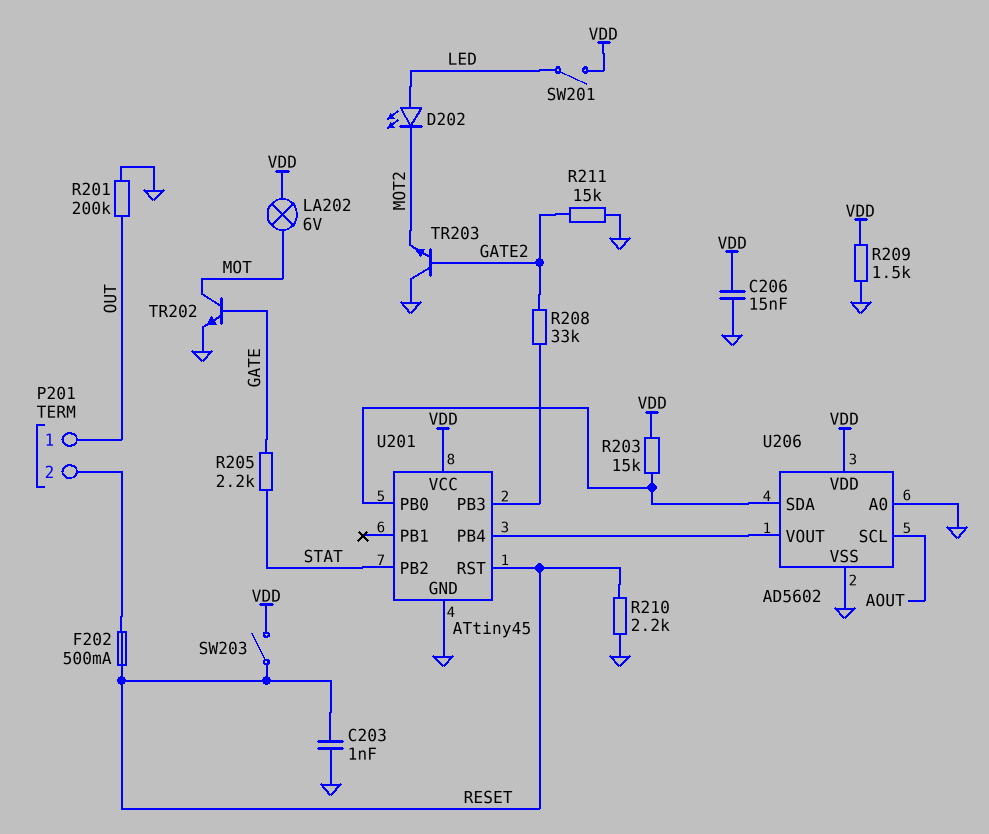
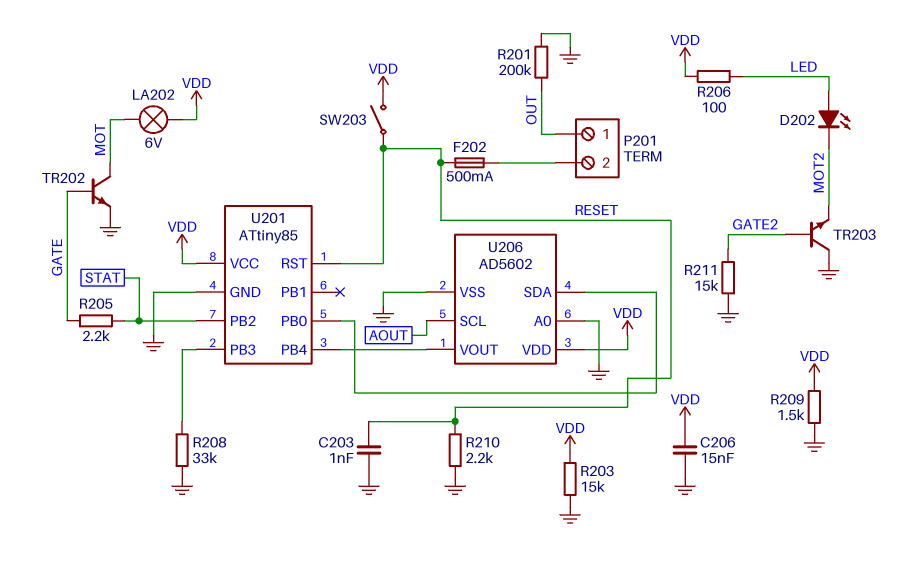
R203: 15k (U201/PB0, VDD) -> 15k (GND, VDD)
R206: none -> 100 (LED, VDD)
R208: 33k (GATE2, U201/PB3) -> 33k (GND, U201/PB3)
SW201: switch (LED, VDD) -> none
U201: ATtiny45 -> ATtiny85

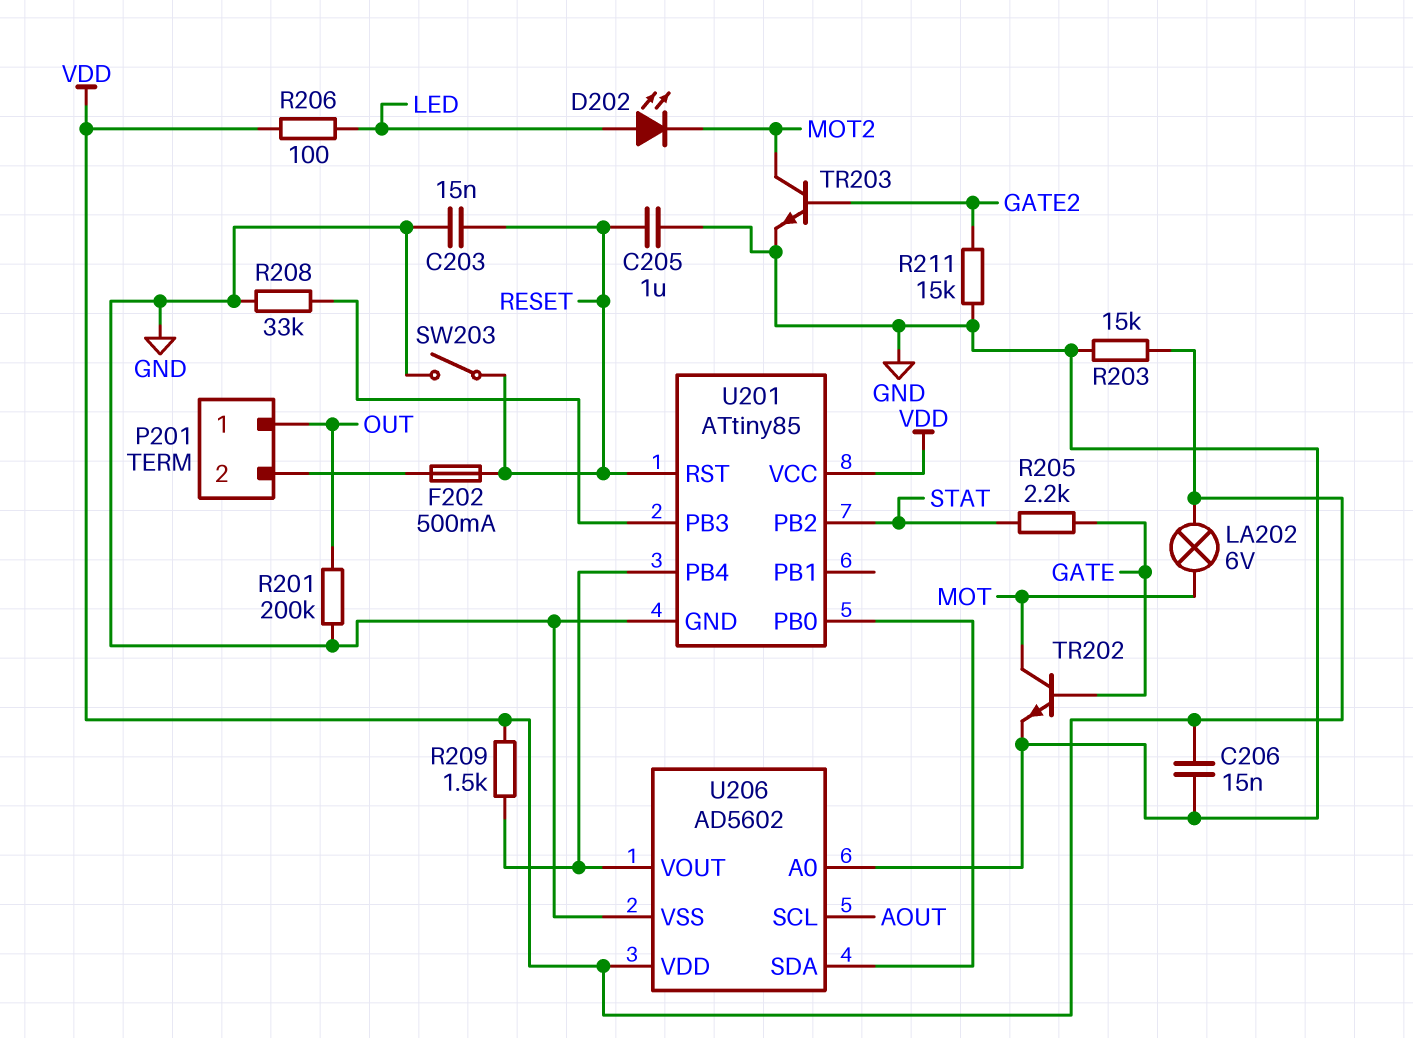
C203: 1nF (GND, RESET) -> 15nF (GND, RESET)
C205: none -> 1uF (GND, RESET)
R209: 1.5k (GND, VDD) -> 1.5k (U201/PB4, VDD)
R210: 2.2k (GND, RESET) -> none
SW203: switch (RESET, VDD) -> switch (GND, RESET)
TR203: NPN (B GATE2, C GND, E MOT2) -> NPN (B GATE2, C MOT2, E GND)

